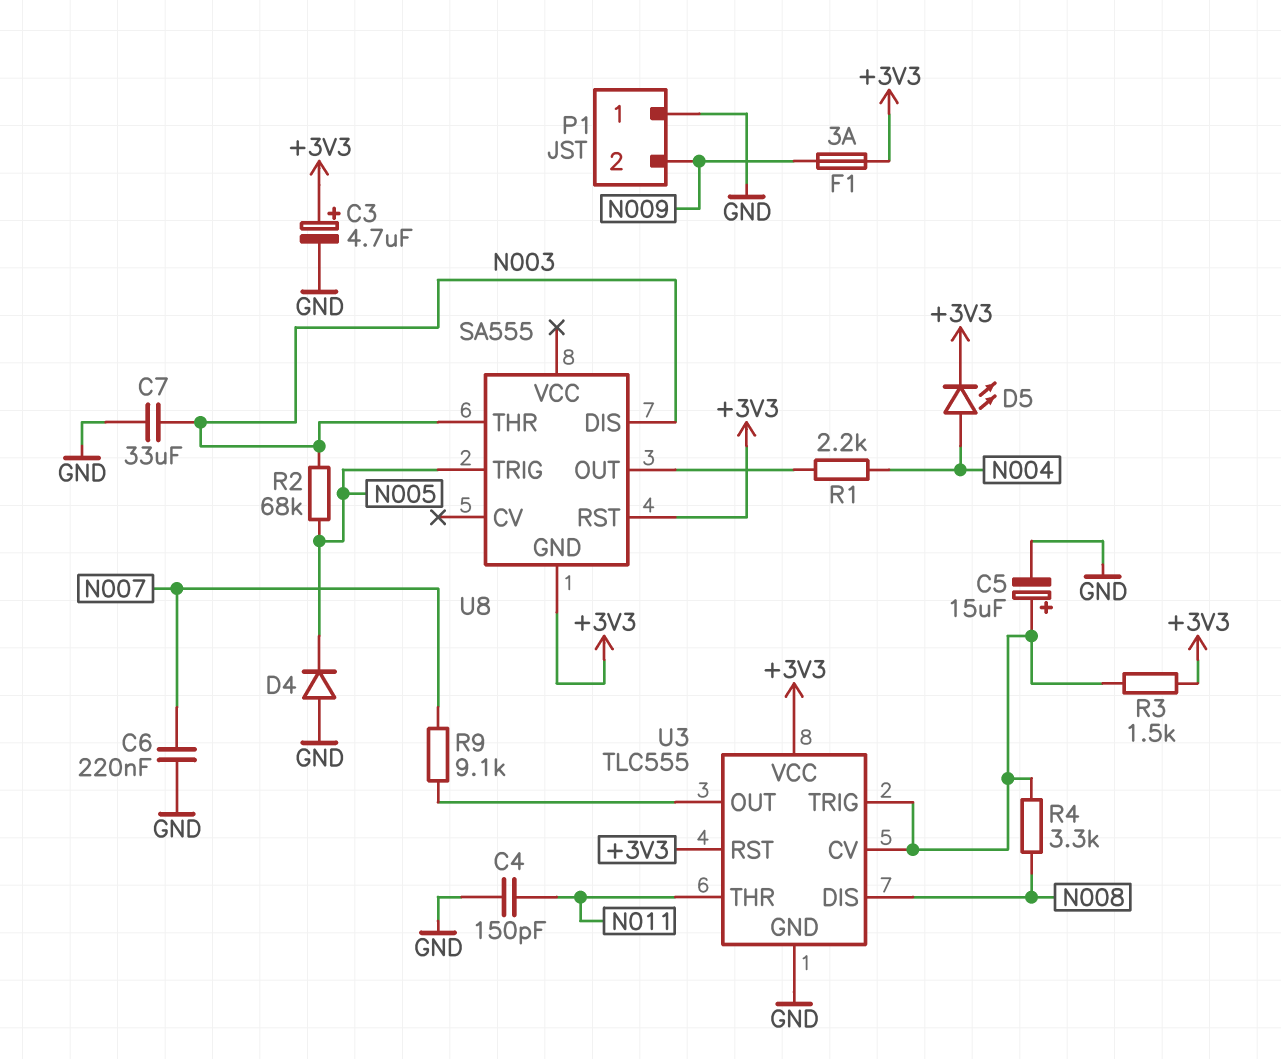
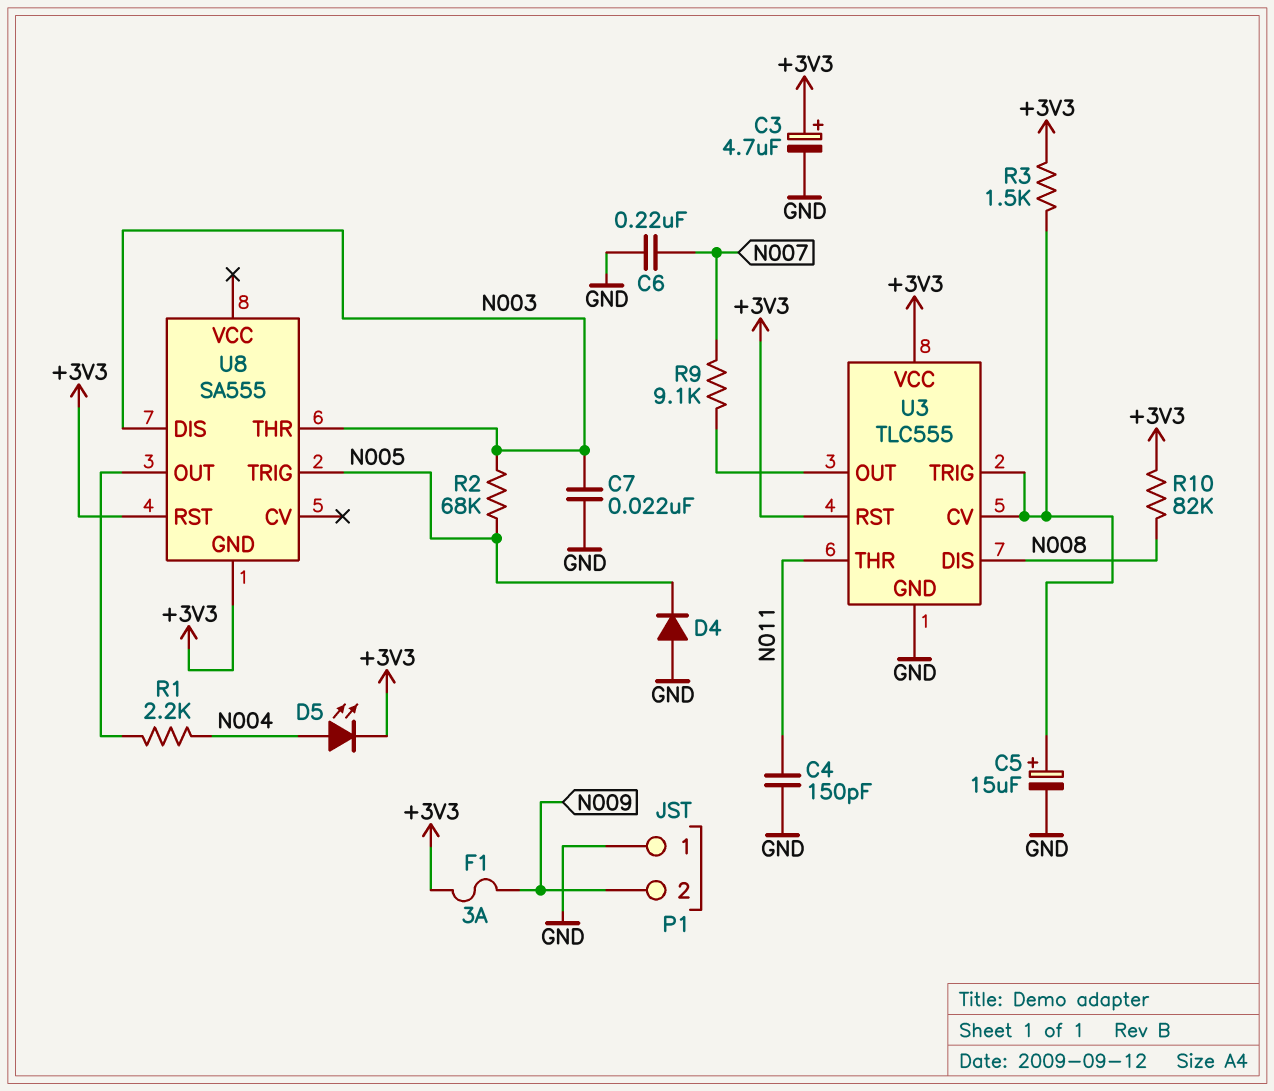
C7: 33uF (GND, N003) -> 22nF (GND, N003)
R4: 3.3k (N008, U3/CV) -> none
R10: none -> 82k (+3V3, N008)

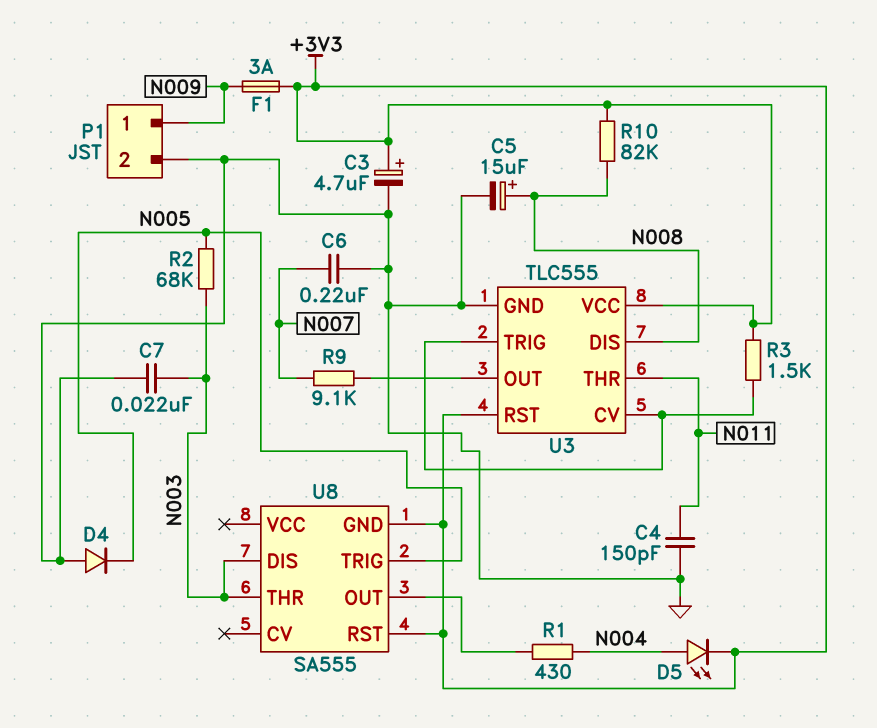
C5: 15uF (plus U3/CV, minus GND) -> 15uF (plus N008, minus GND)
P1 pin 1: GND -> N009
P1 pin 2: N009 -> GND
R1: 2.2k (N004, U8/OUT) -> 430 (N004, U8/OUT)

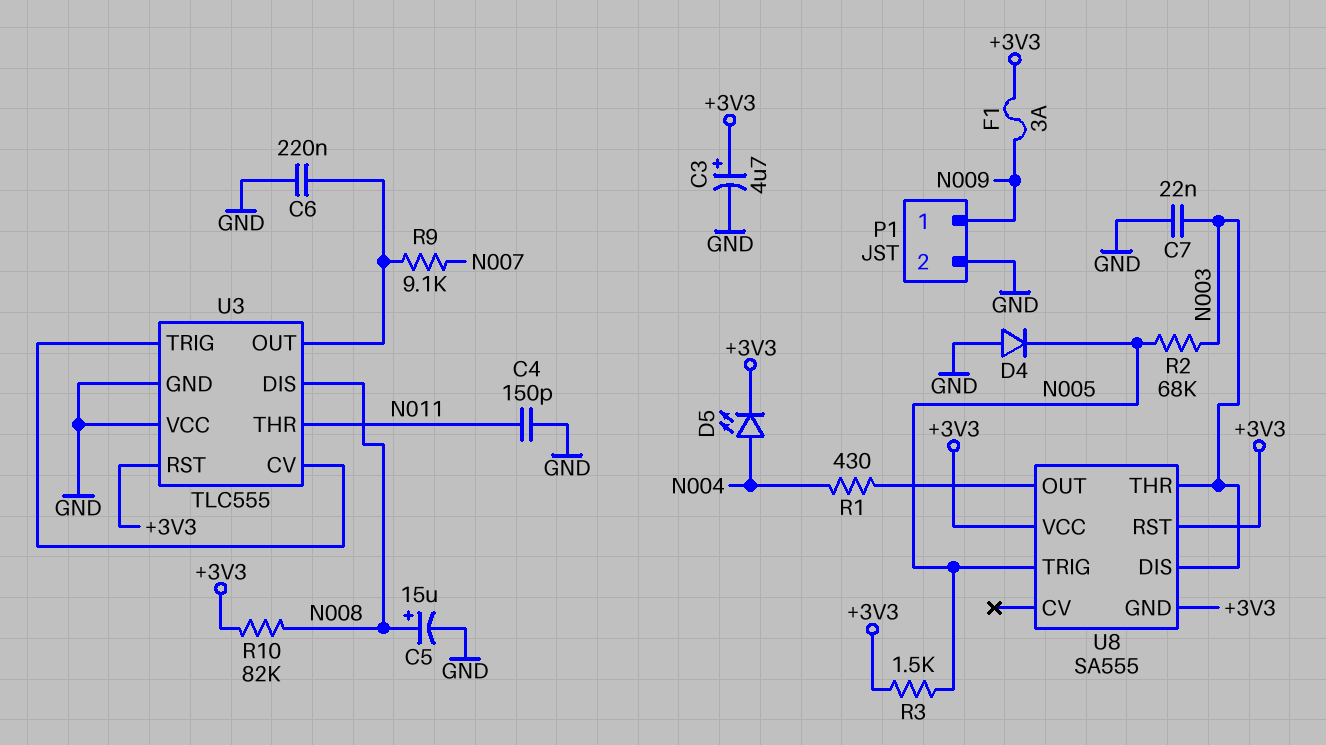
C6: 220nF (GND, N007) -> 220nF (GND, U3/OUT)
R3: 1.5k (+3V3, U3/CV) -> 1.5k (+3V3, N005)
U3 pin VCC: +3V3 -> GND
U8 pin VCC: none -> +3V3

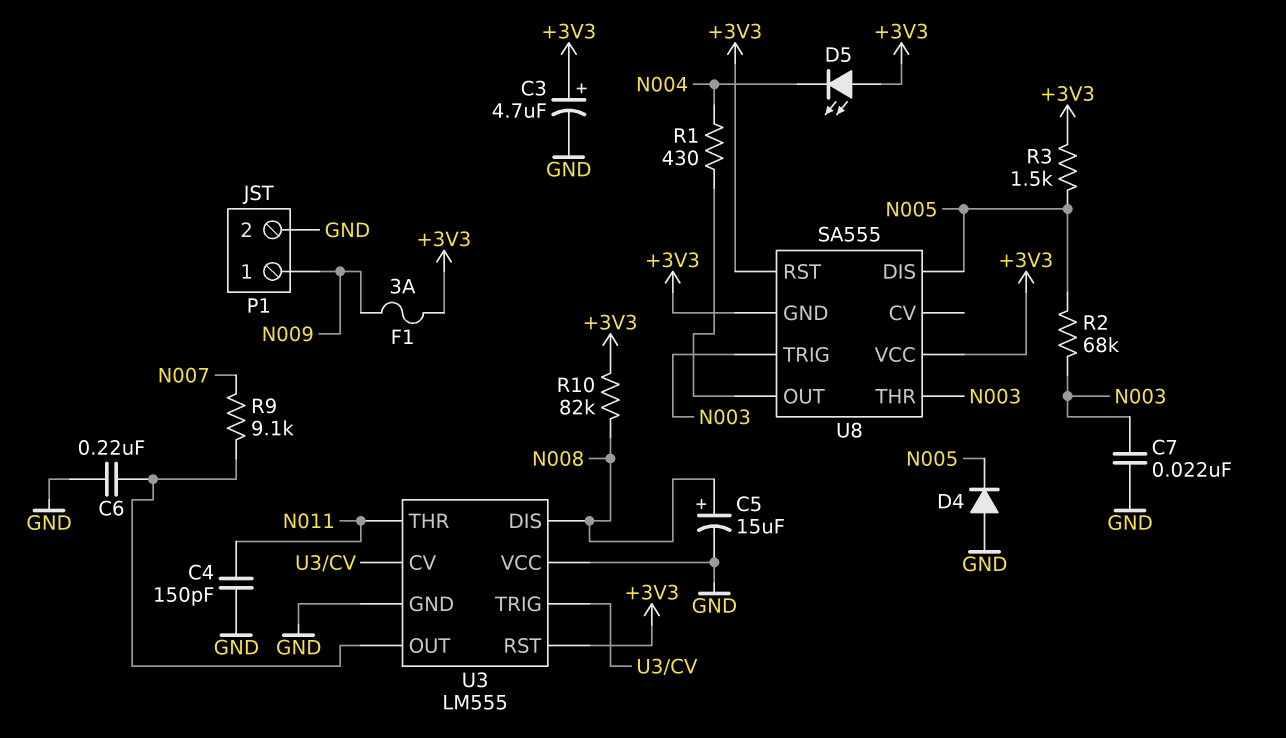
D5: LED (A N004, K +3V3) -> LED (A +3V3, K N004)
U3: TLC555 -> LM555
U8 pin DIS: N003 -> N005
U8 pin TRIG: N005 -> N003

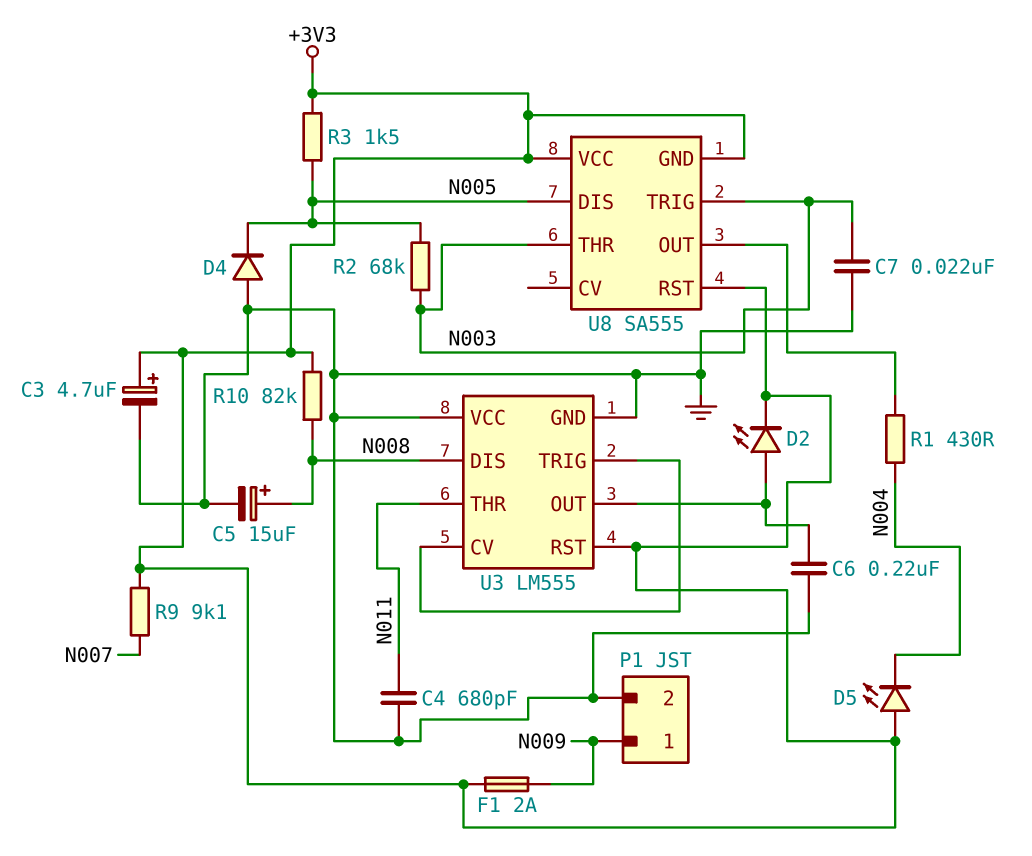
C4: 150pF (GND, N011) -> 680pF (GND, N011)
D2: none -> LED (A U3/OUT, K +3V3)
F1: 3A (+3V3, N009) -> 2A (+3V3, N009)
R9: 9.1k (N007, U3/OUT) -> 9.1k (+3V3, N007)

